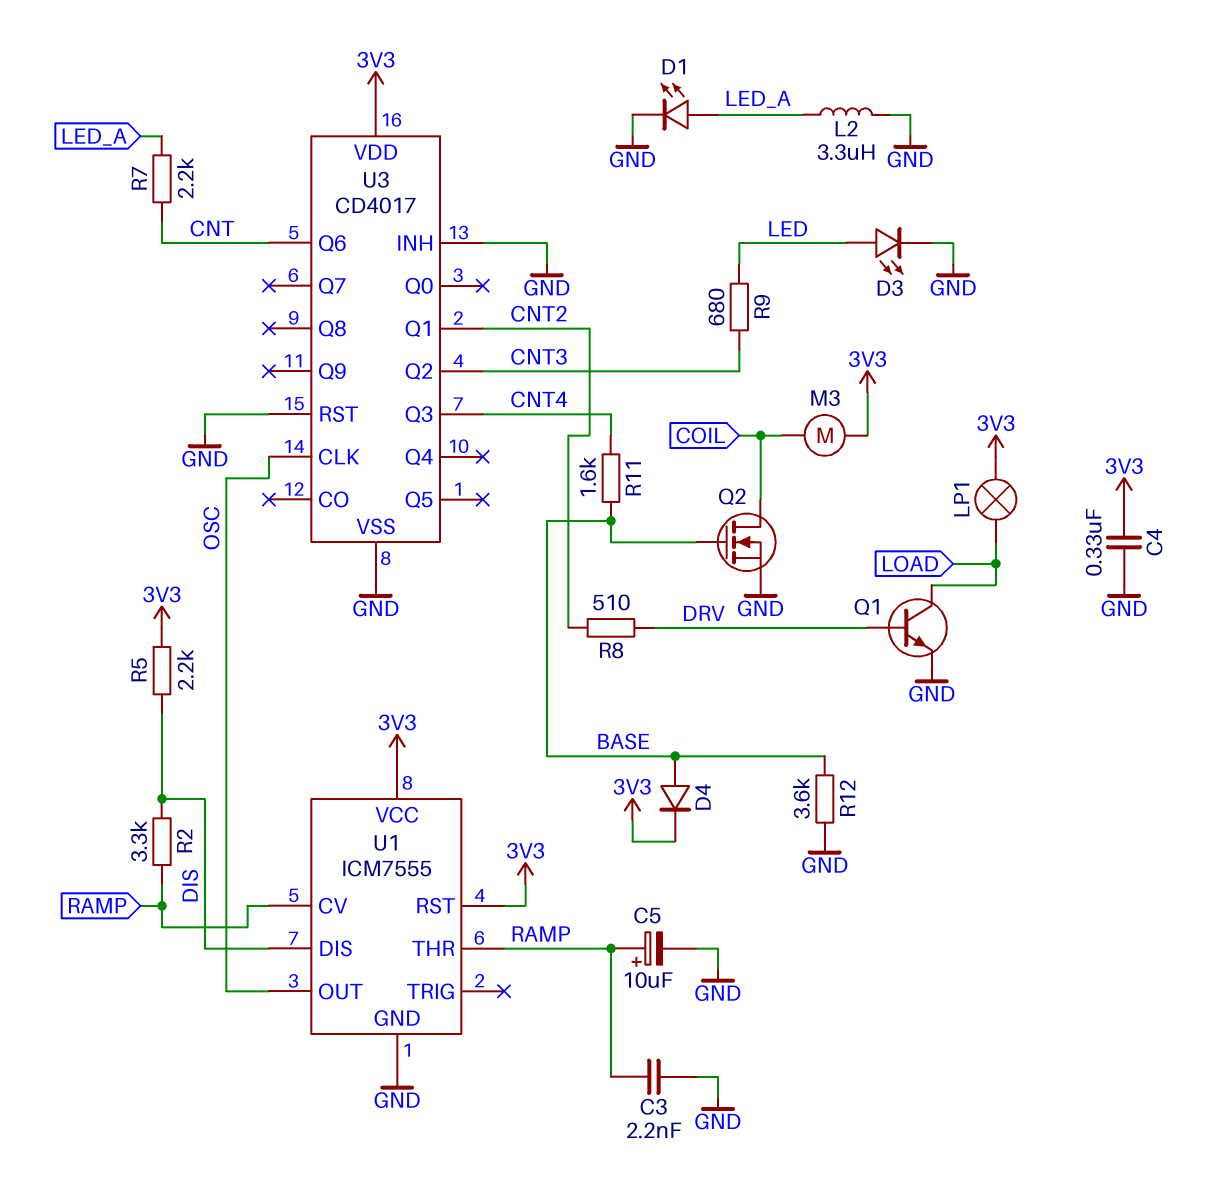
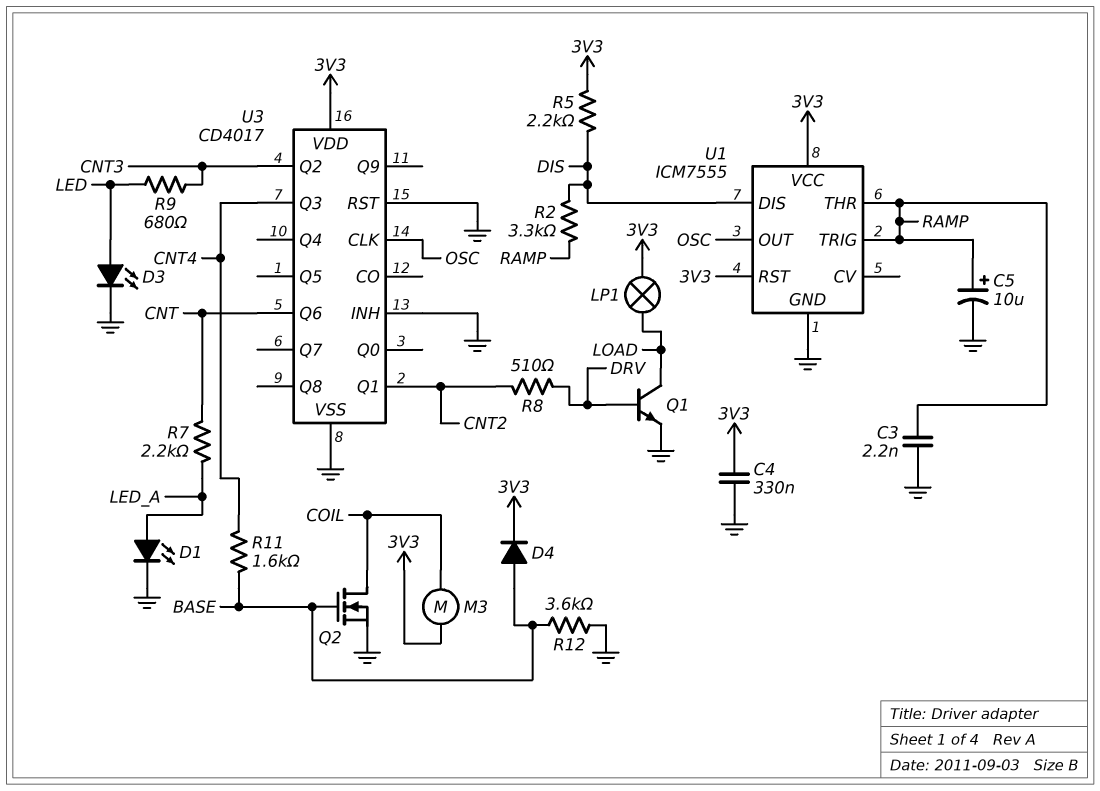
L2: 3.3uH (GND, LED_A) -> none
U1 pin CV: RAMP -> none
U1 pin TRIG: none -> RAMP

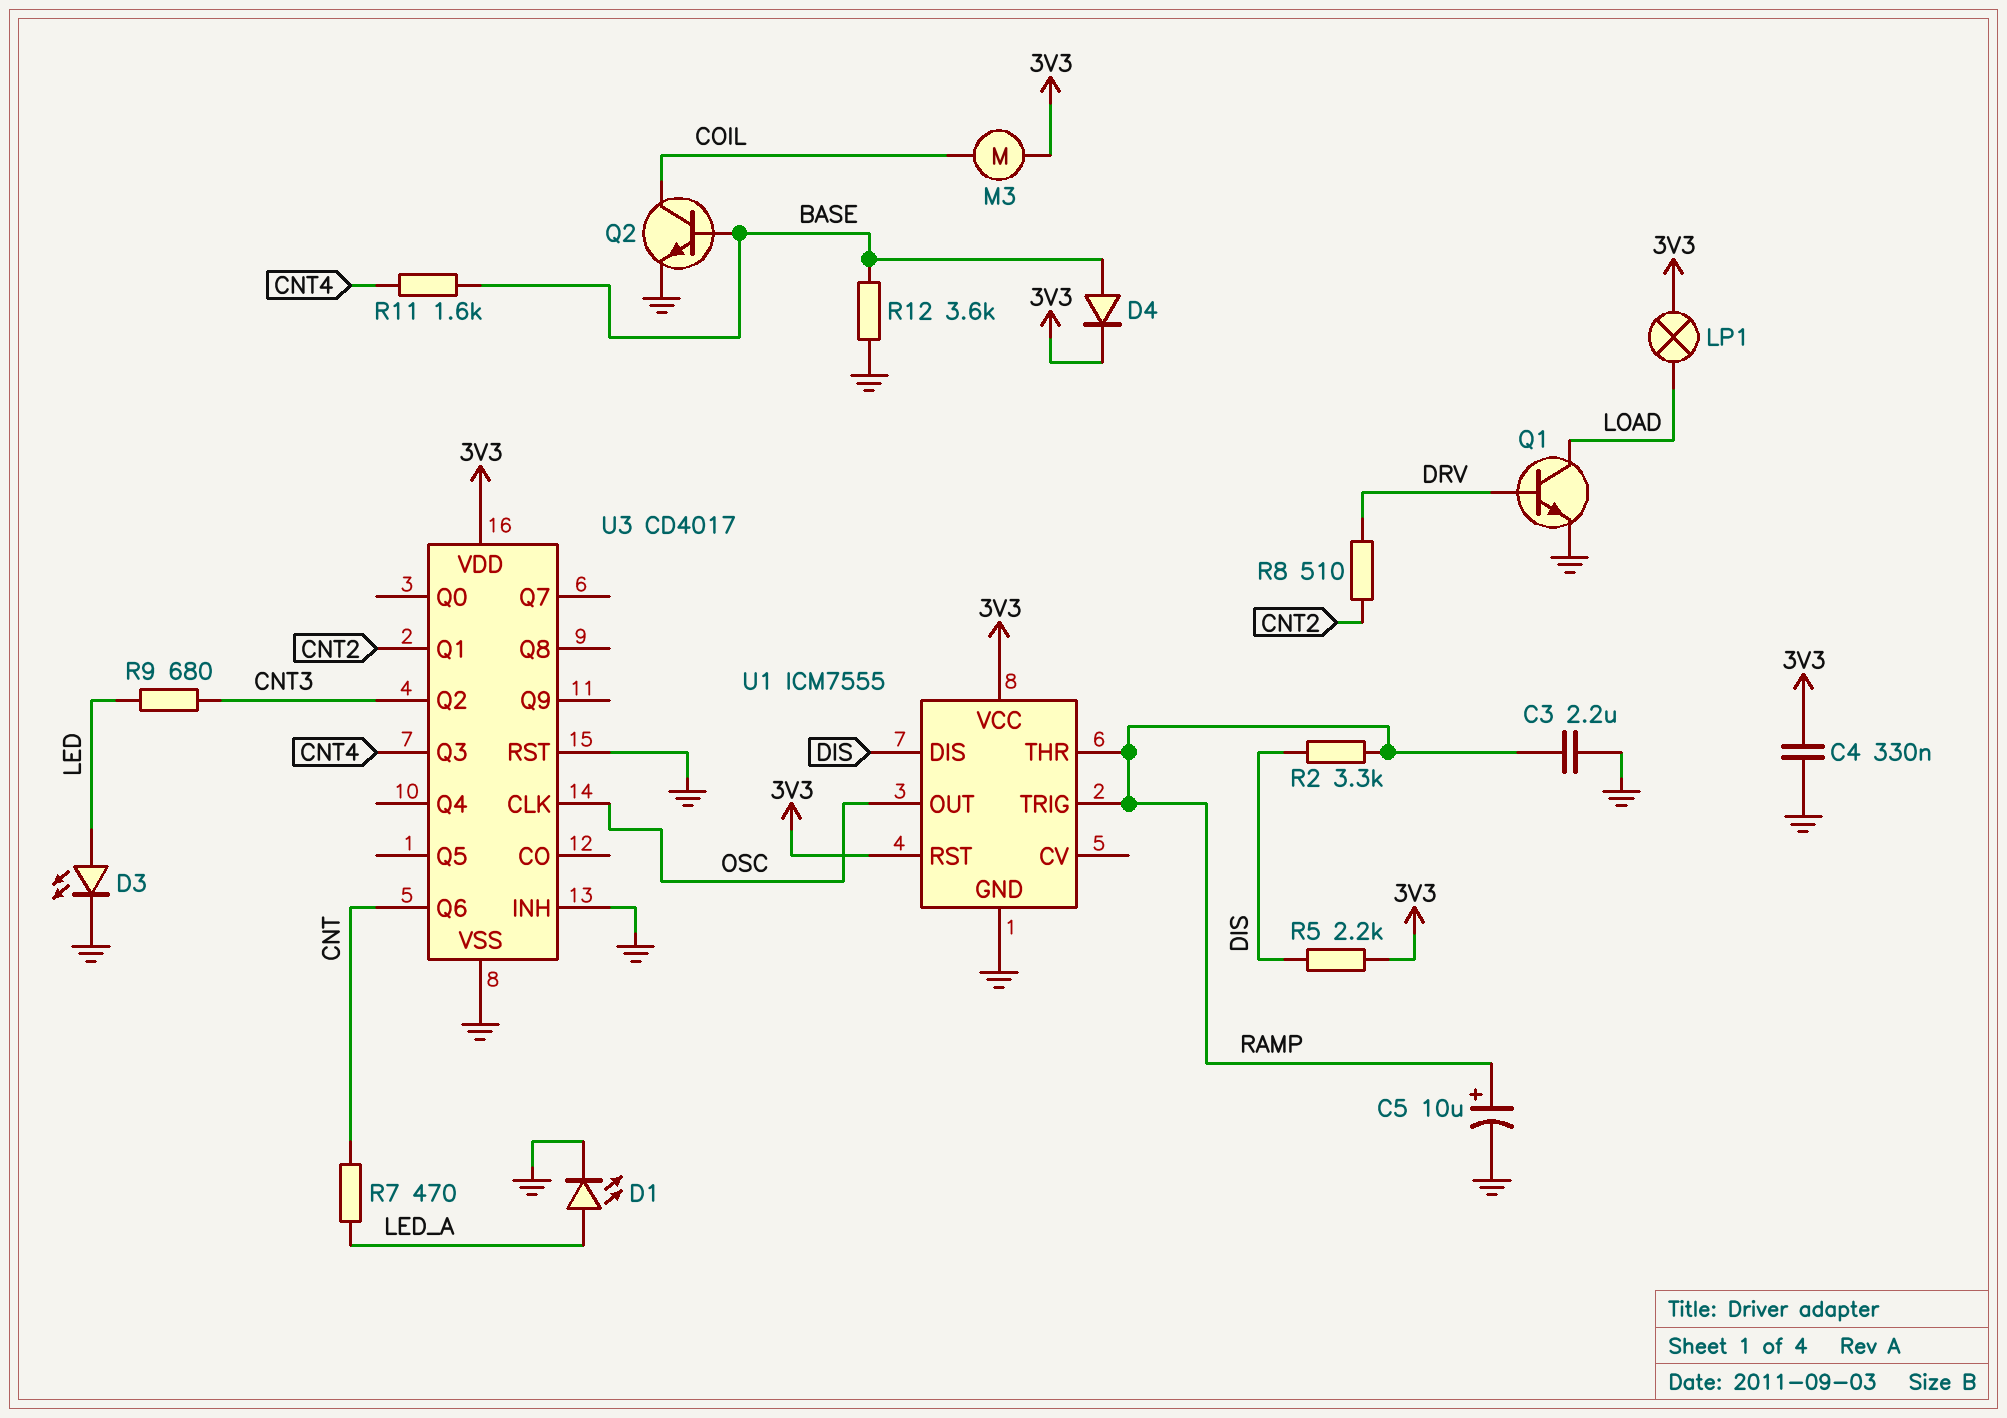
C3: 2.2nF (GND, RAMP) -> 2.2uF (GND, RAMP)
Q2: NMOS (G BASE, D COIL, S GND) -> NPN (B BASE, C COIL, E GND)
R7: 2.2k (CNT, LED_A) -> 470 (CNT, LED_A)

